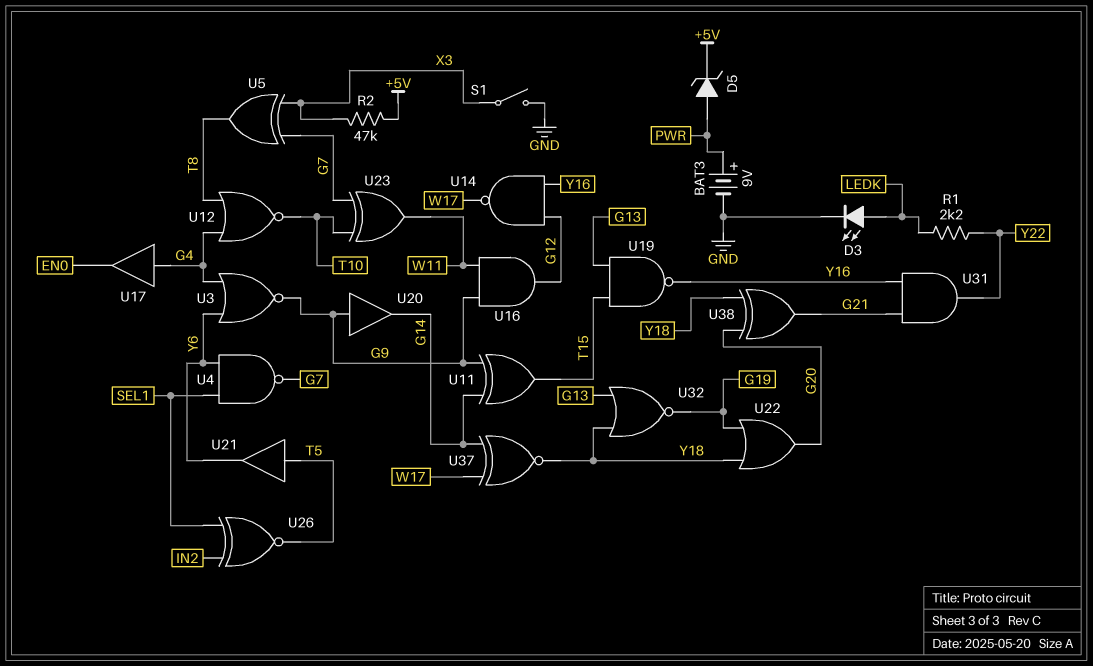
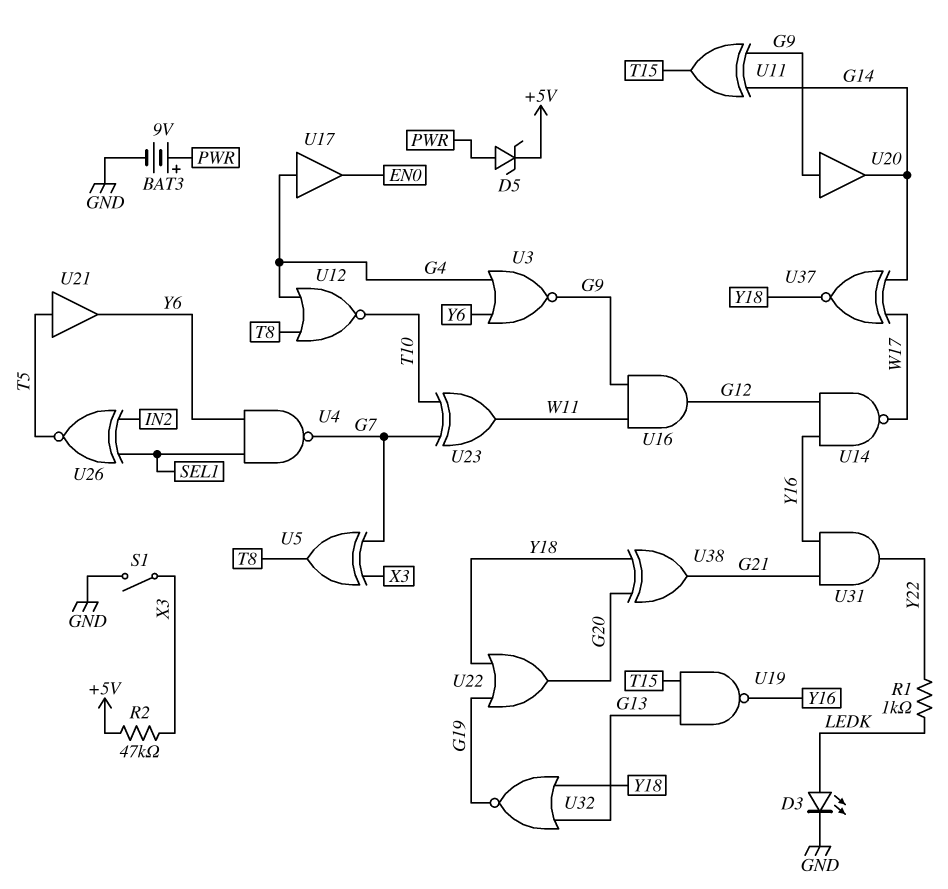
R1: 2.2k (LEDK, Y22) -> 1k (LEDK, Y22)

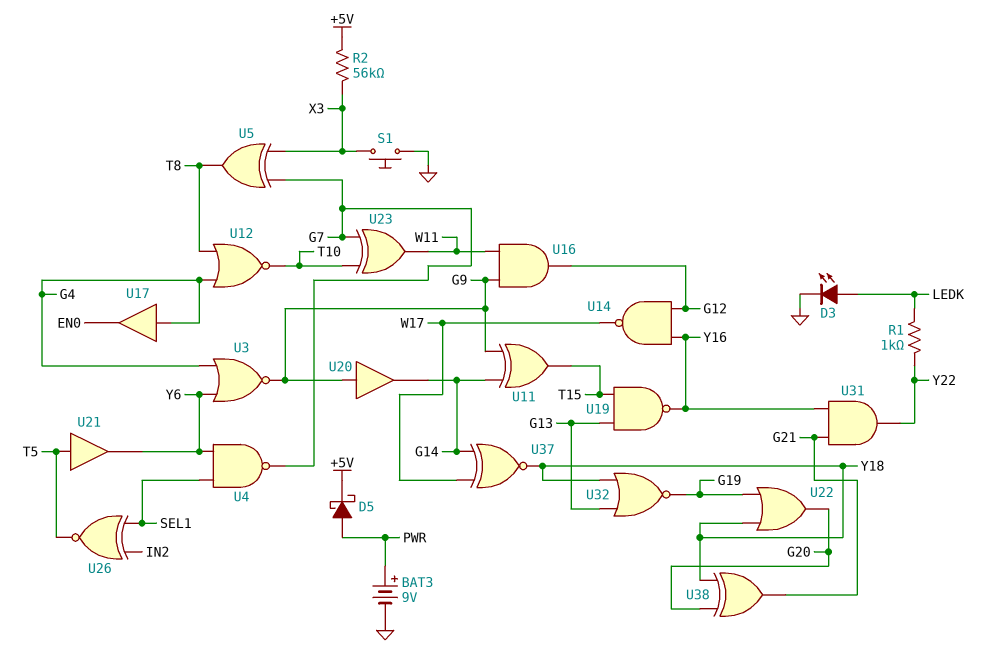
D5: zener (A PWR, K +5V) -> schottky (A PWR, K +5V)
R2: 47k (+5V, X3) -> 56k (+5V, X3)
S1: switch (GND, X3) -> button (GND, X3)

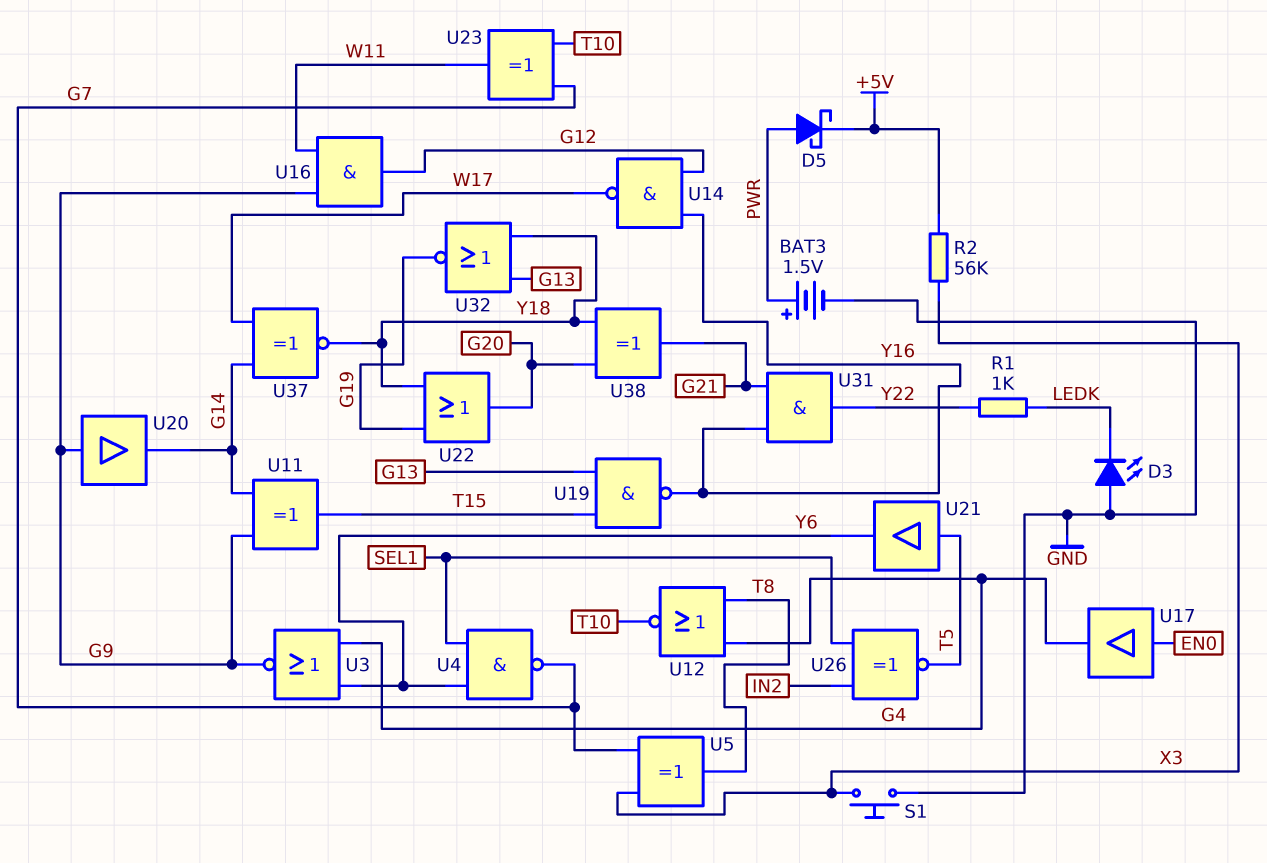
BAT3: 9V (plus PWR, minus GND) -> 1.5V (plus PWR, minus GND)
D3: LED (A LEDK, K GND) -> LED (A GND, K LEDK)
U17: buffer (in G4, out EN0) -> buffer (in EN0, out G4)

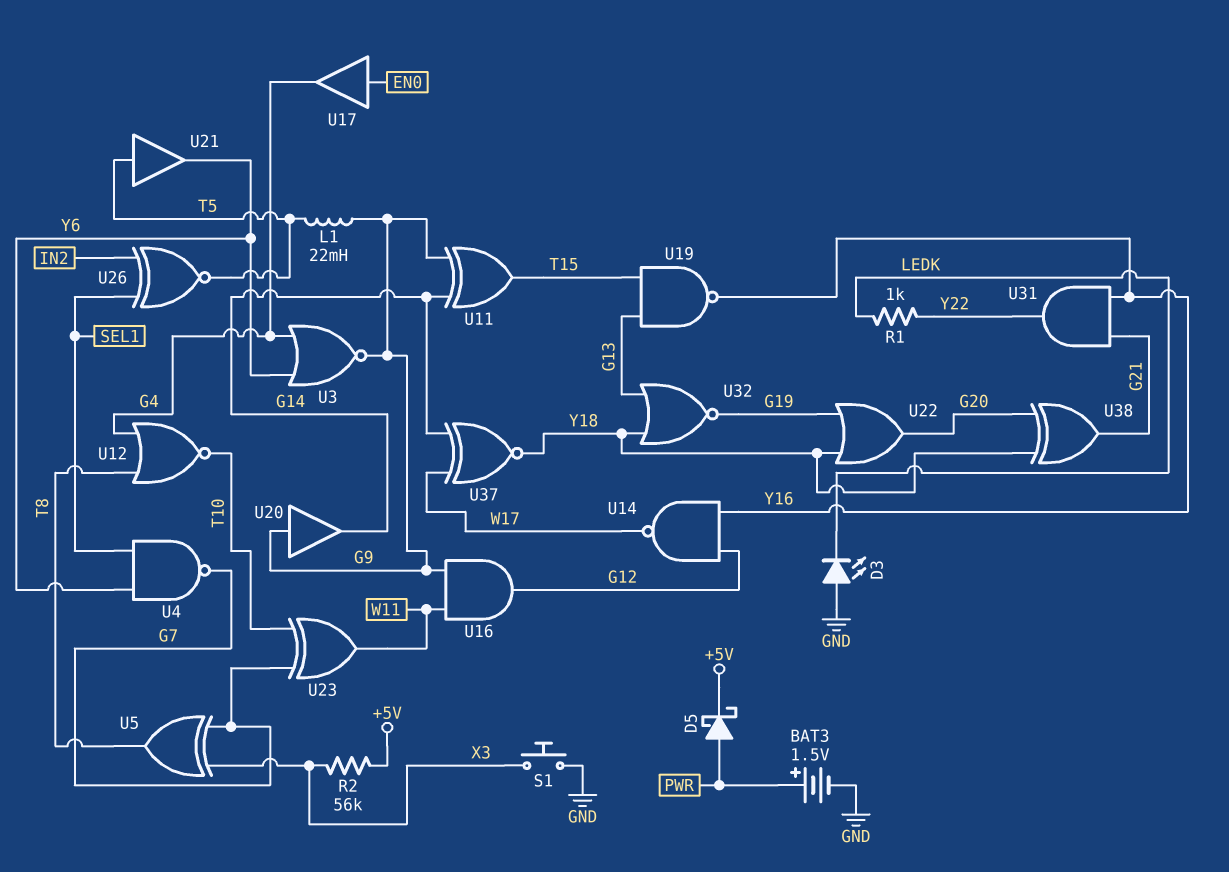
L1: none -> 22mH (G9, T5)

